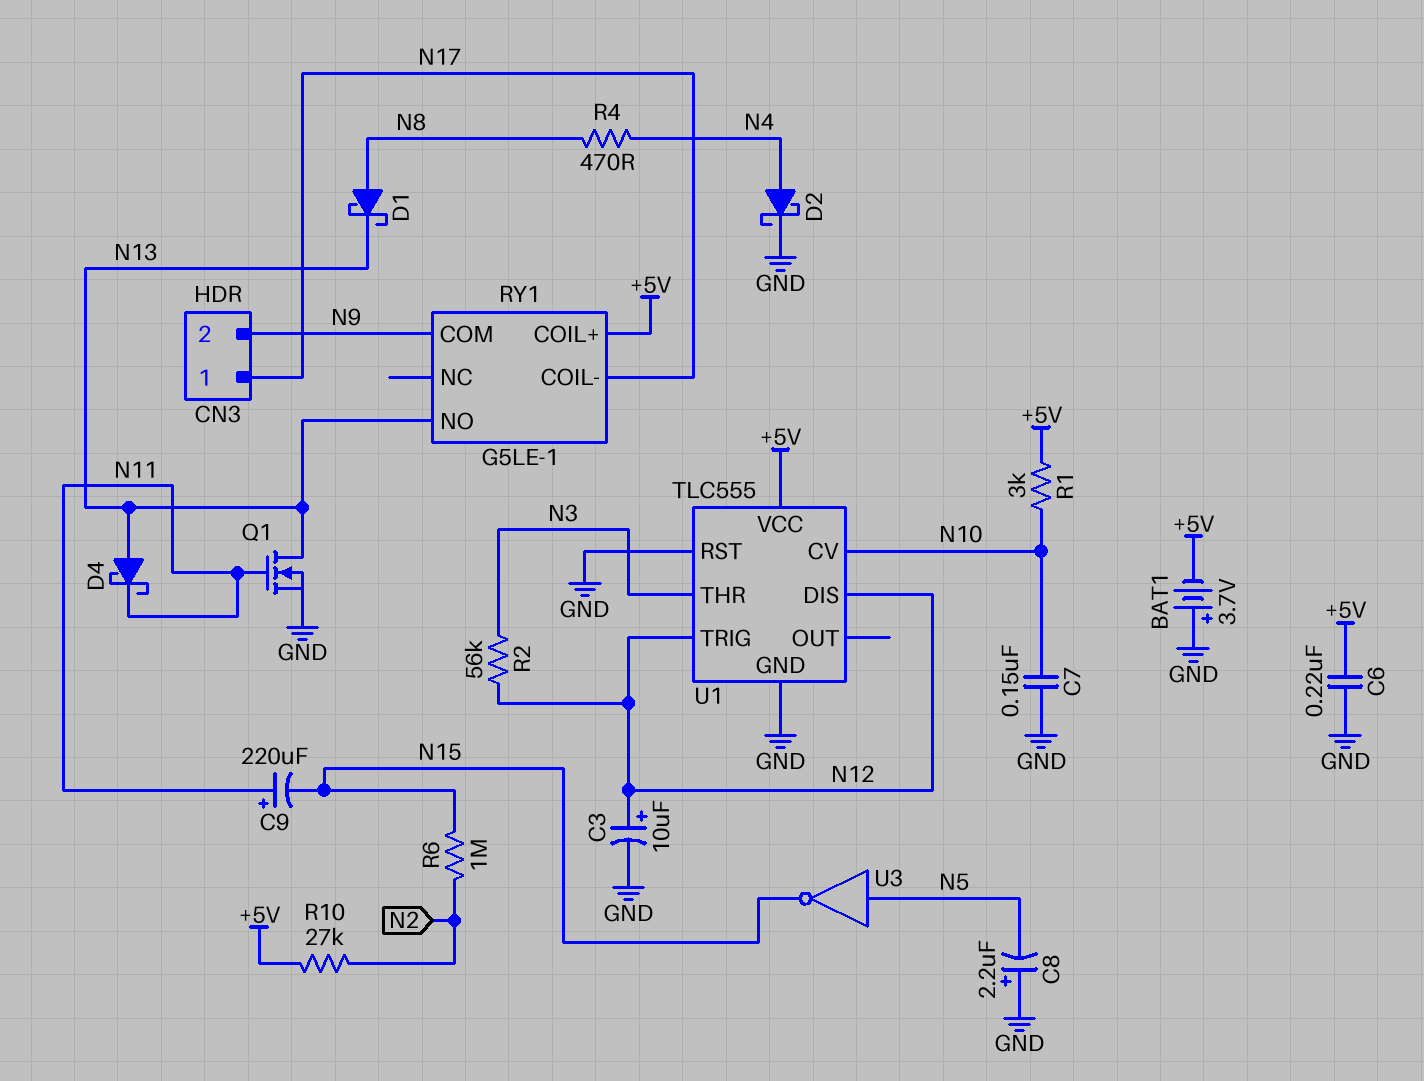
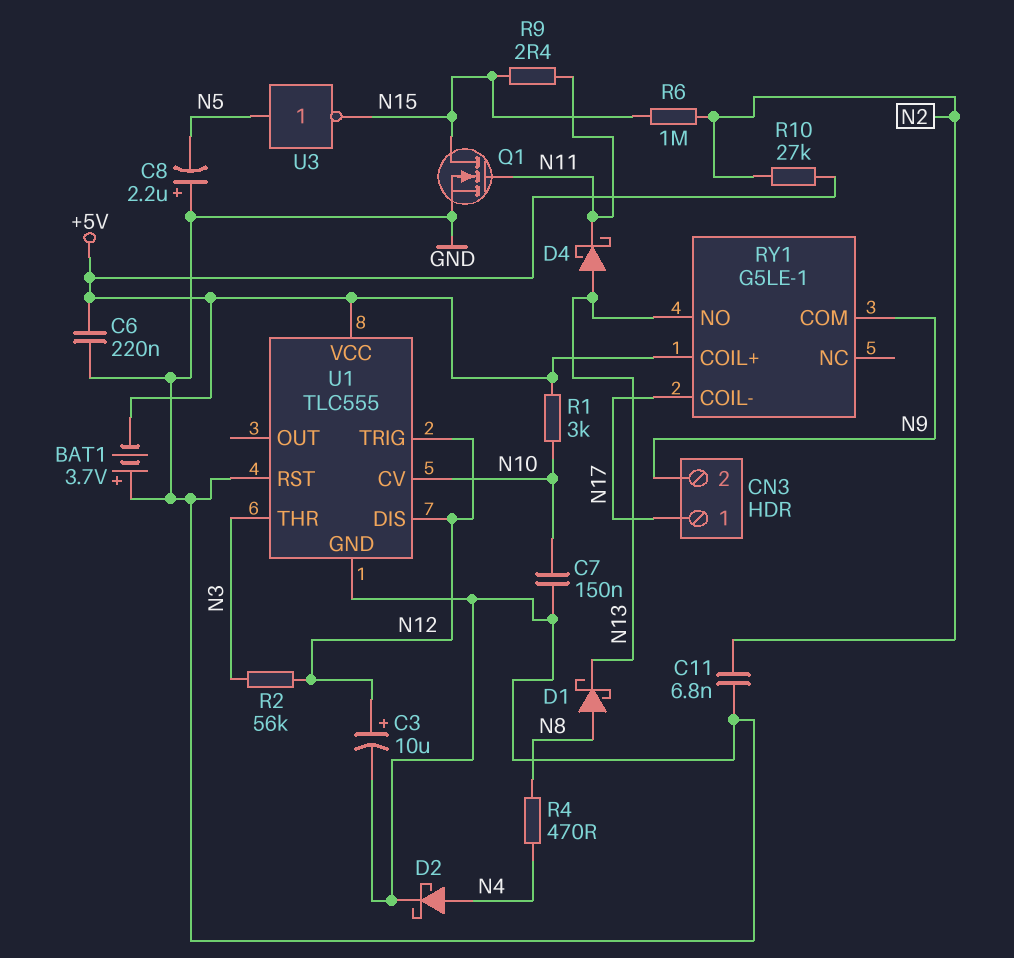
C9: 220uF (plus N11, minus N15) -> none
C11: none -> 6.8nF (GND, N2)
Q1: NMOS (G N11, D N13, S GND) -> NMOS (G N11, D N15, S GND)
R9: none -> 2.4 (N11, N15)

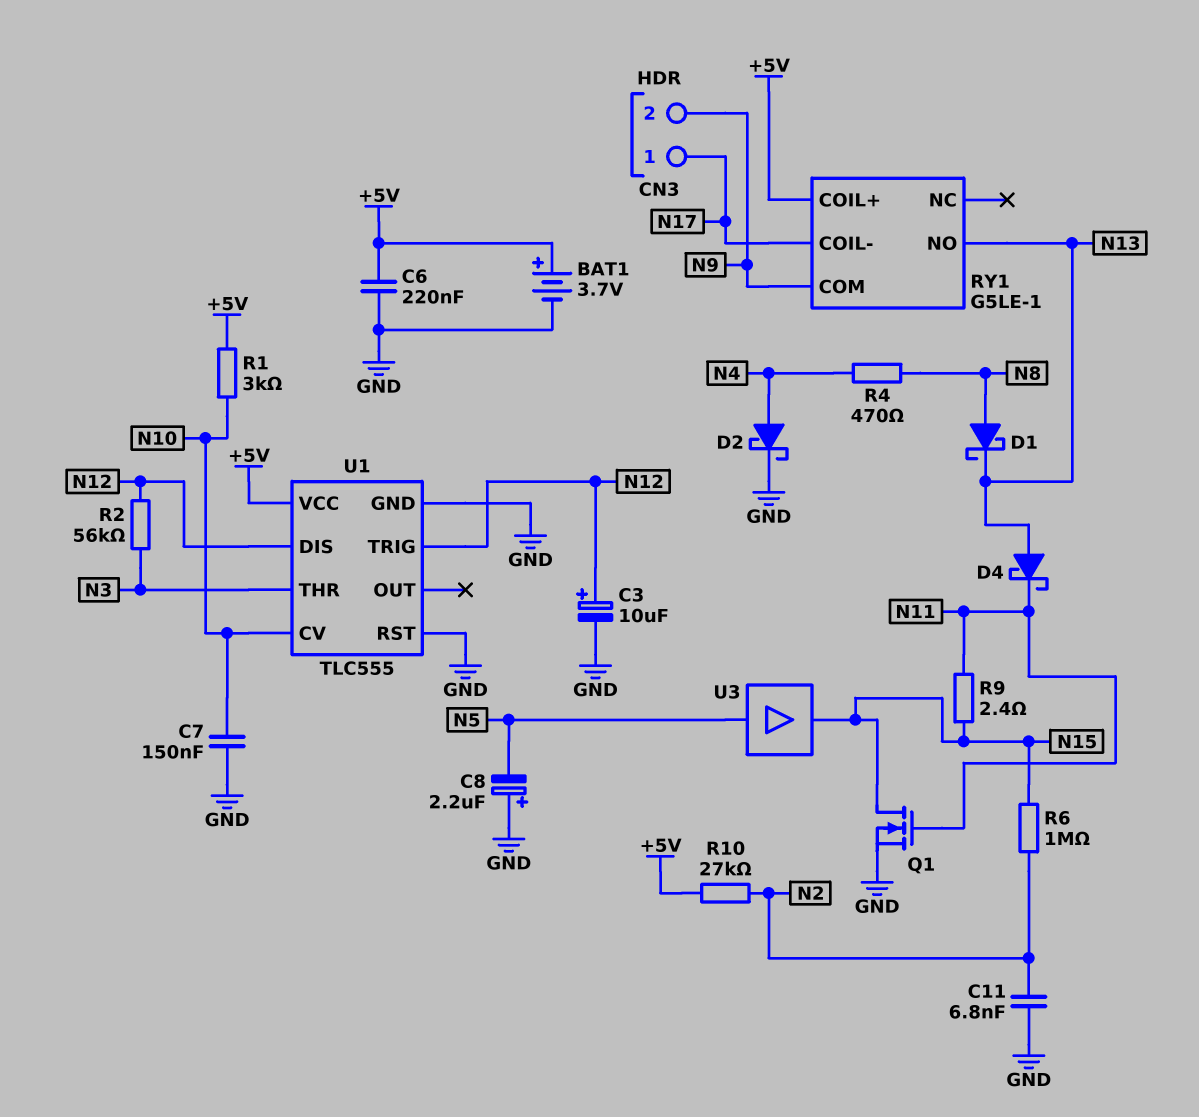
BAT1: 3.7V (plus GND, minus +5V) -> 3.7V (plus +5V, minus GND)
U3: NOT (in N5, out N15) -> buffer (in N5, out N15)

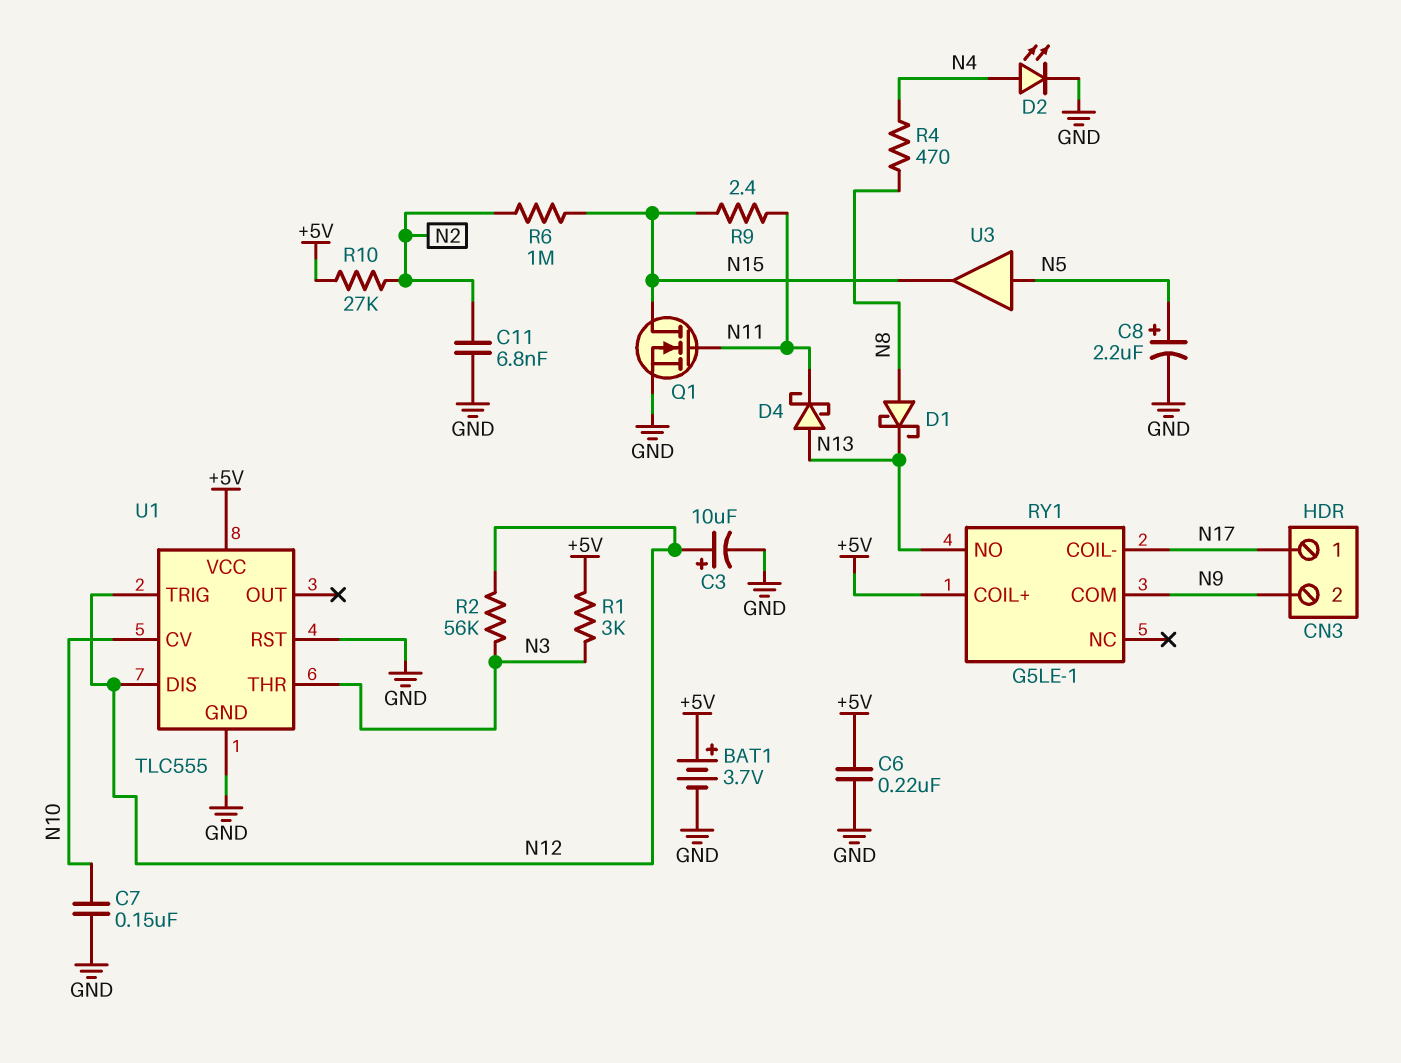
C8: 2.2uF (plus GND, minus N5) -> 2.2uF (plus N5, minus GND)
D2: schottky (A N4, K GND) -> LED (A N4, K GND)
R1: 3k (+5V, N10) -> 3k (+5V, N3)

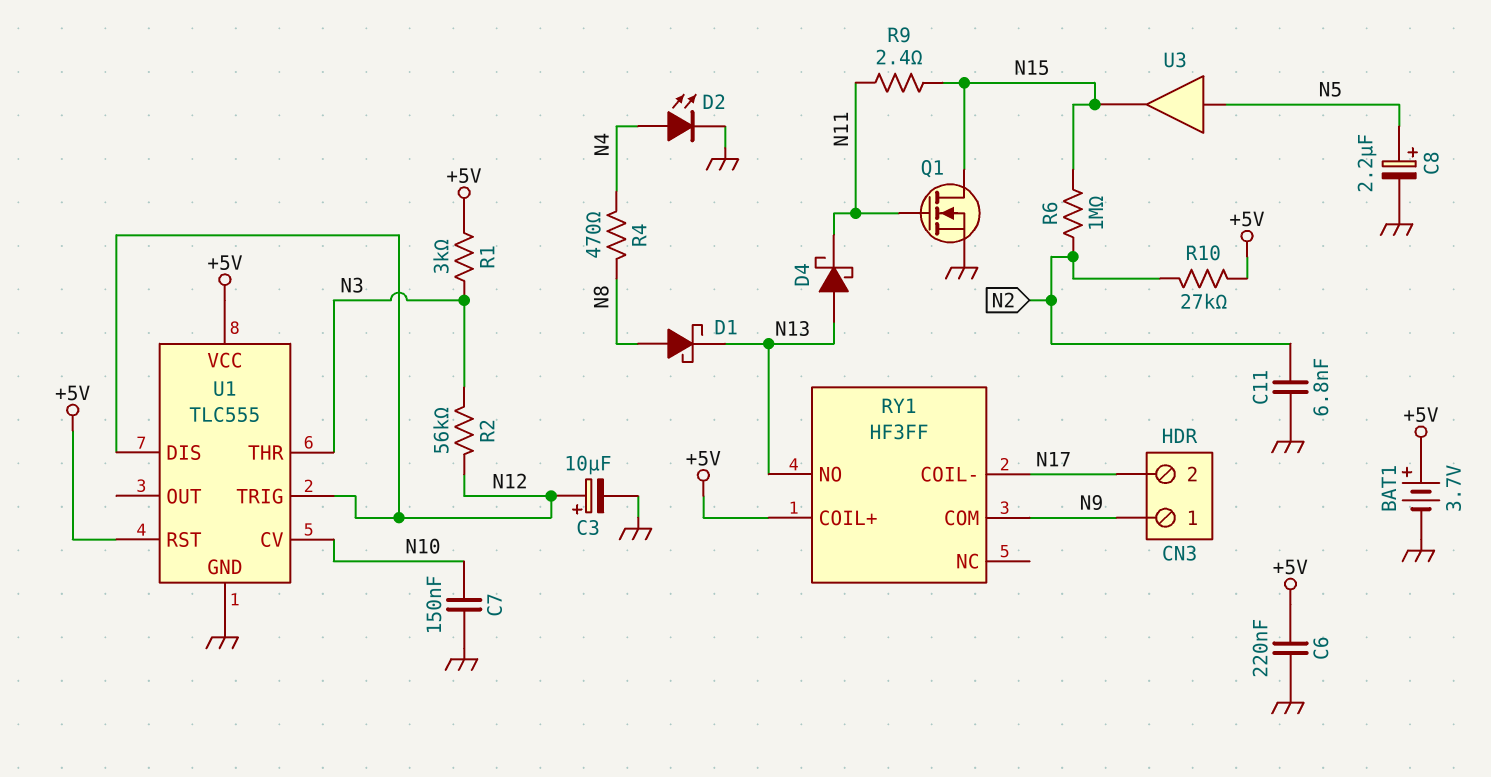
CN3 pin 1: N17 -> N9
CN3 pin 2: N9 -> N17
RY1: G5LE-1 -> HF3FF
U1 pin RST: GND -> +5V

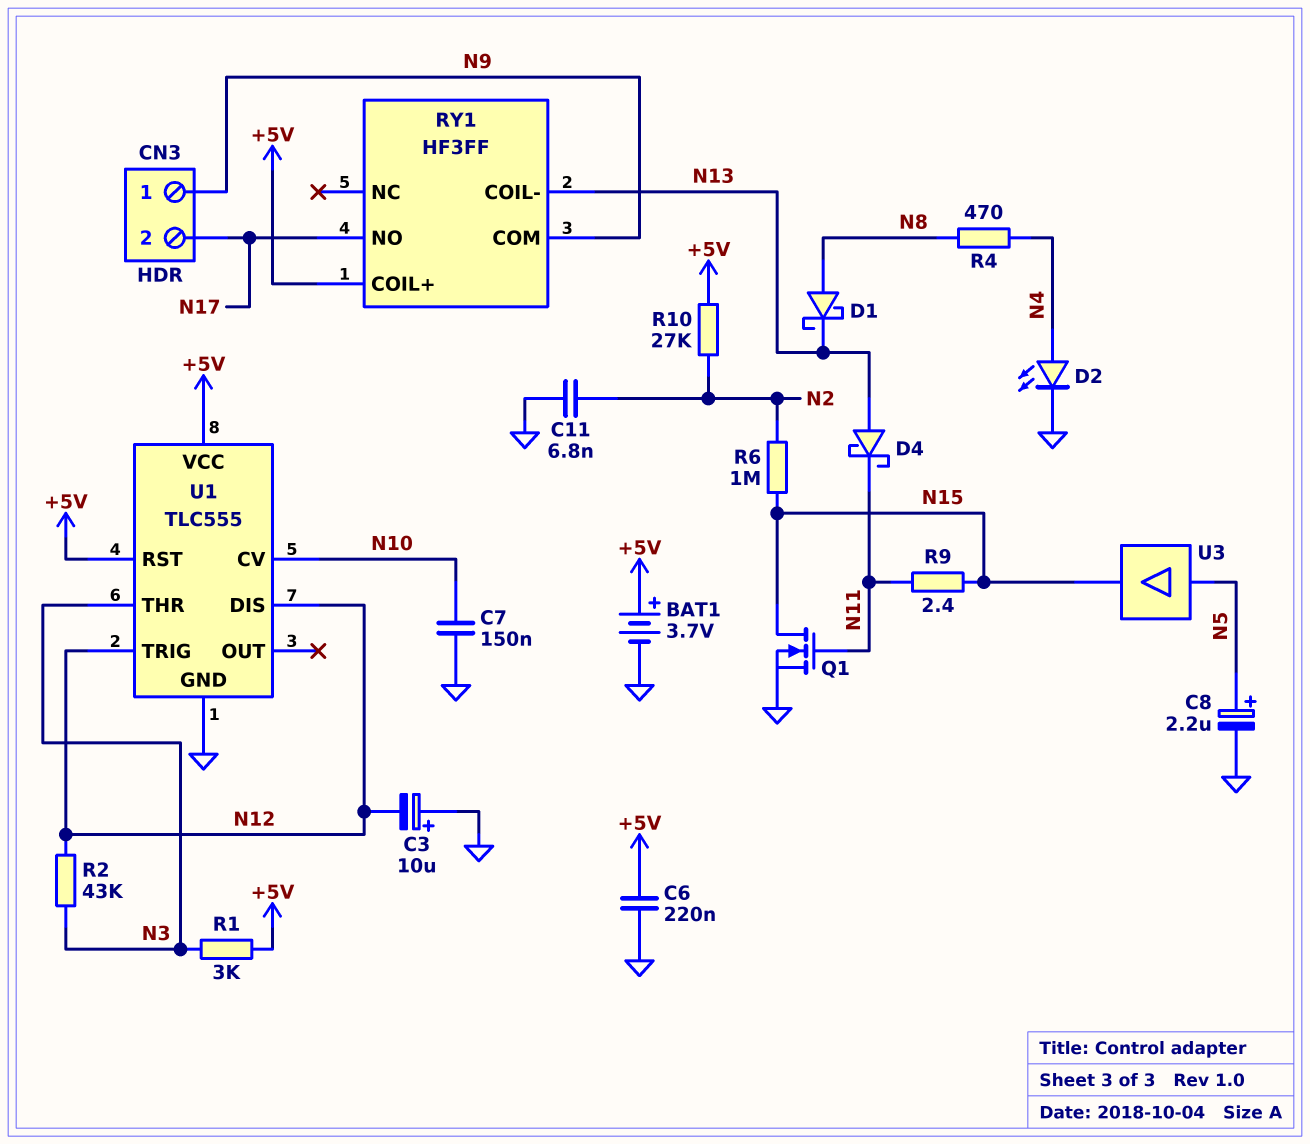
C3: 10uF (plus N12, minus GND) -> 10uF (plus GND, minus N12)
R2: 56k (N3, N12) -> 43k (N3, N12)
RY1 pin COIL-: N17 -> N13
RY1 pin NO: N13 -> N17

